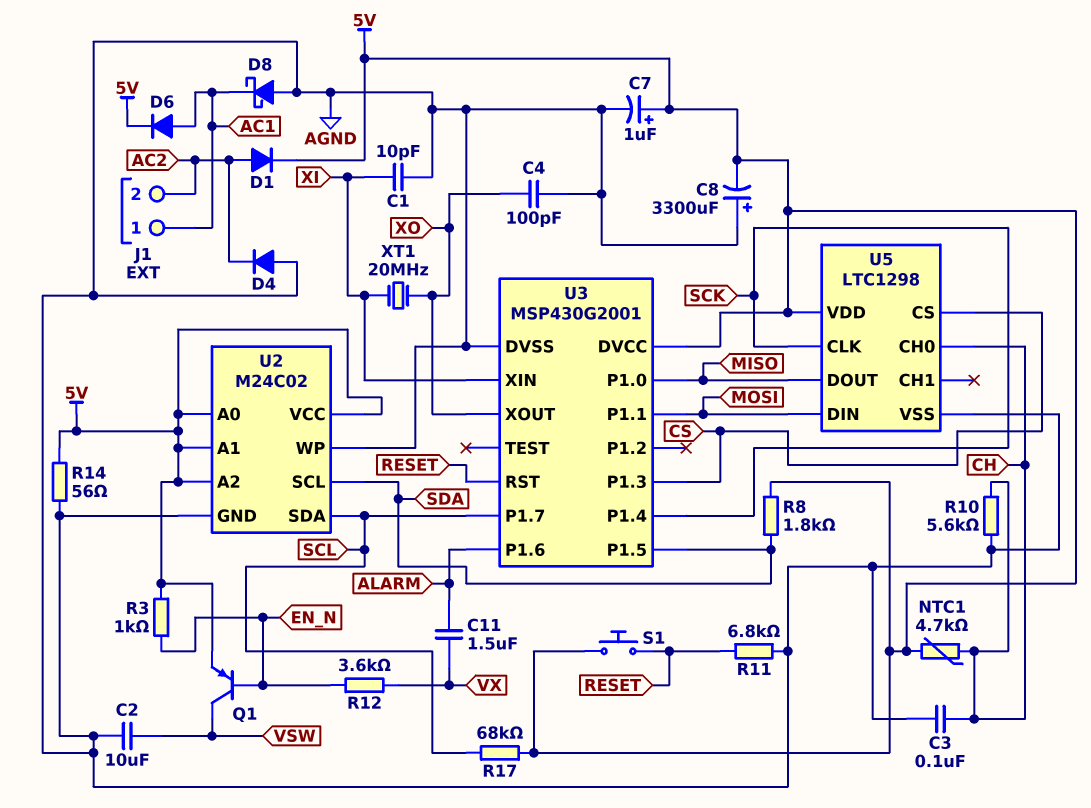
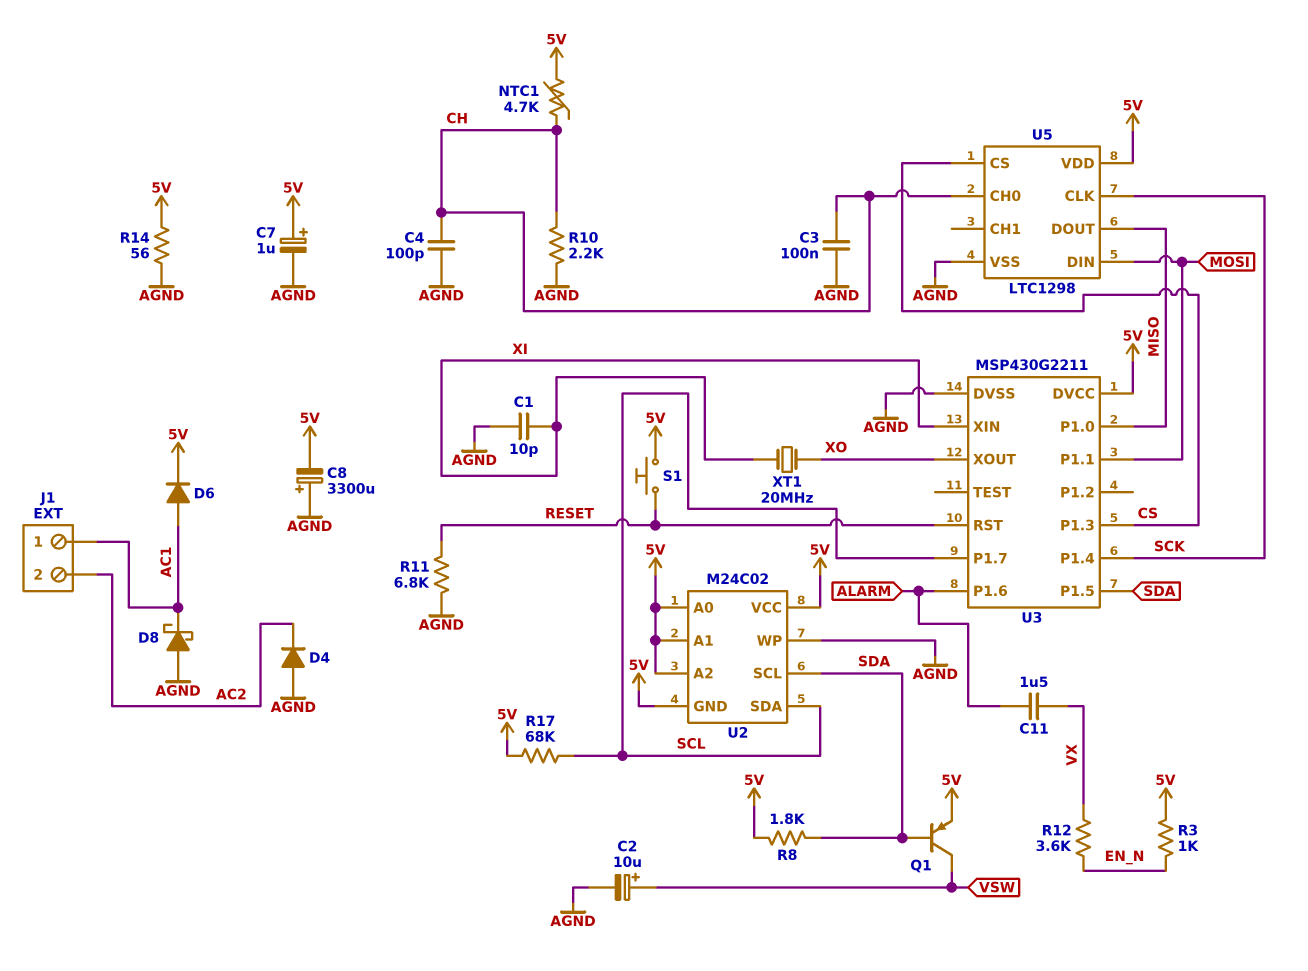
C2: 10uF (AGND, VSW) -> 10uF (plus VSW, minus AGND)
C4: 100pF (AGND, XO) -> 100pF (AGND, CH)
D1: diode (A AC2, K 5V) -> none
Q1: PNP (B EN_N, C VSW, E 5V) -> PNP (B SDA, C VSW, E 5V)
R10: 5.6k (AGND, CH) -> 2.2k (AGND, CH)
U2 pin GND: AGND -> 5V
U3: MSP430G2001 -> MSP430G2211

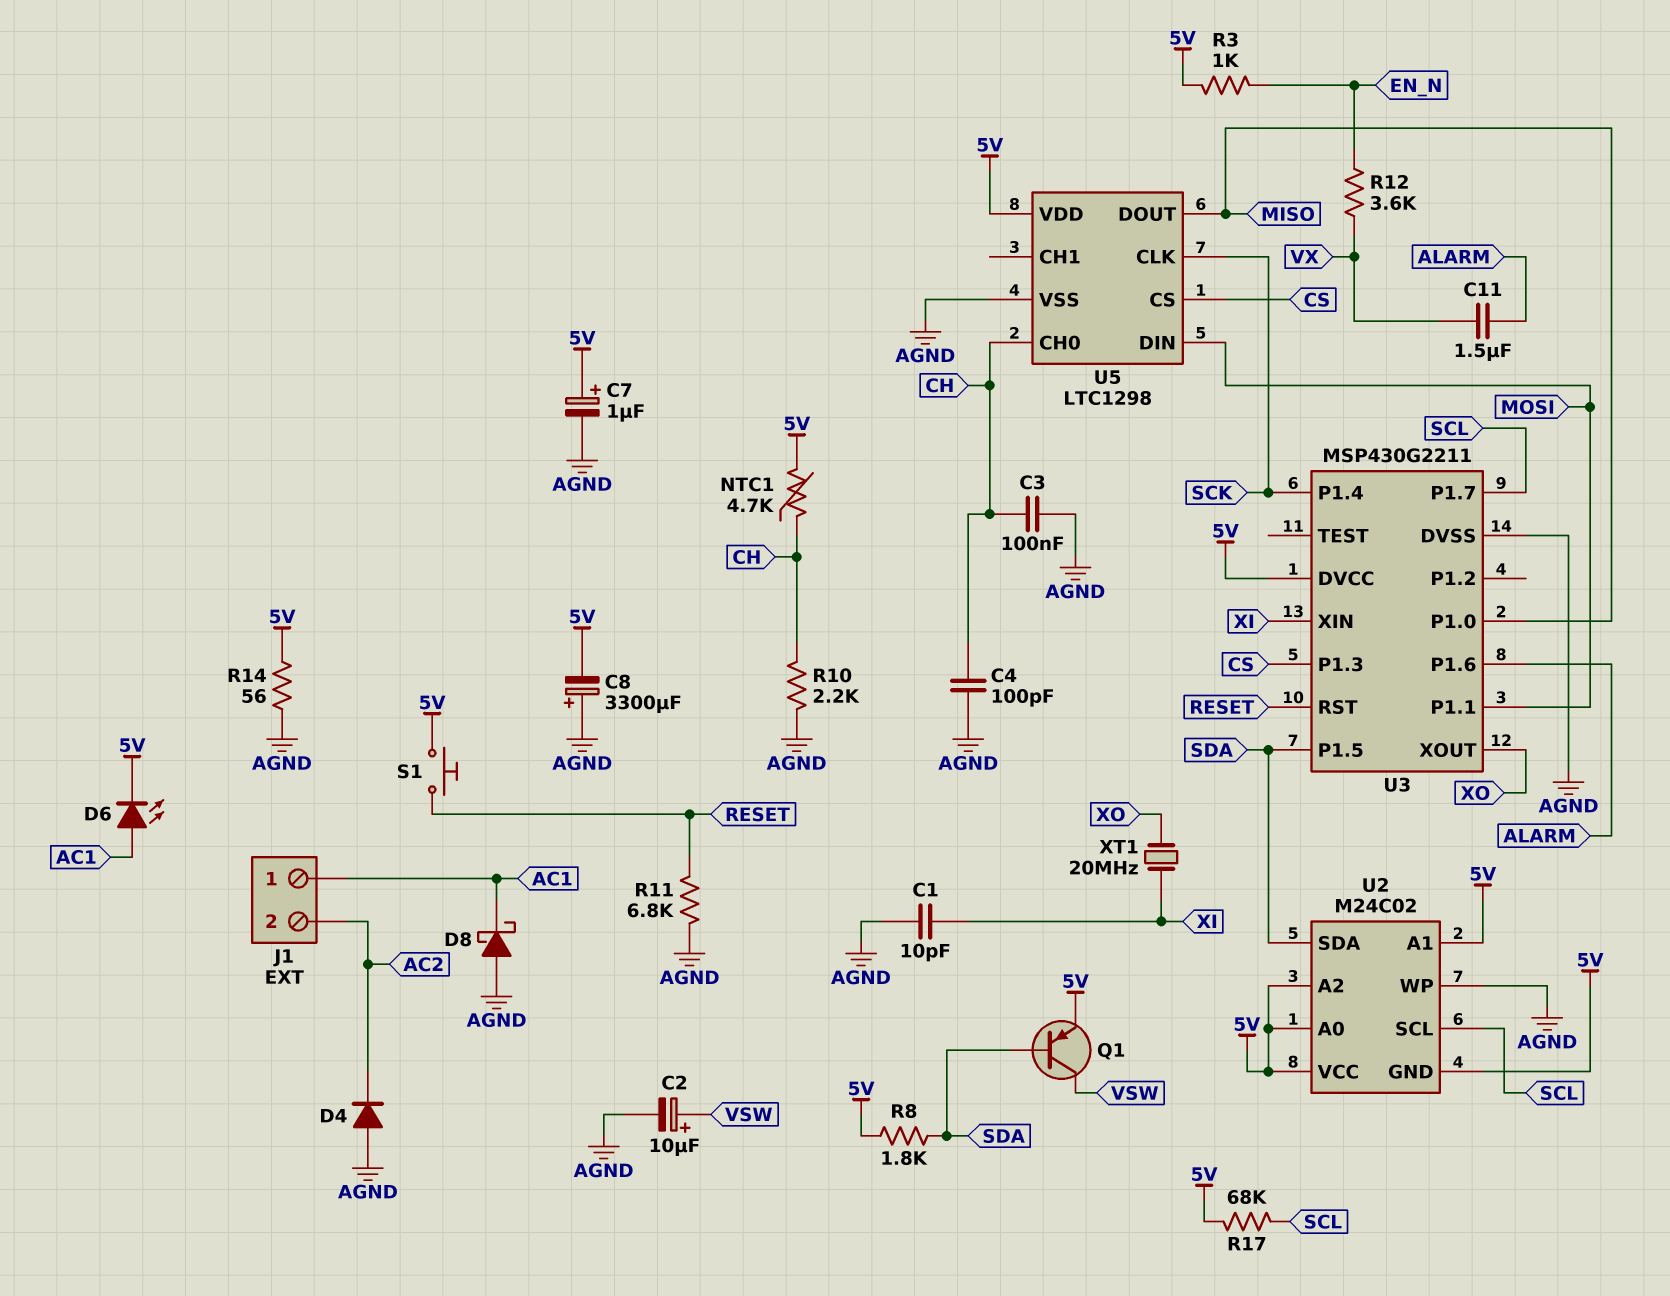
D6: diode (A AC1, K 5V) -> LED (A AC1, K 5V)
U2 pin SCL: SDA -> SCL
U2 pin SDA: SCL -> SDA

